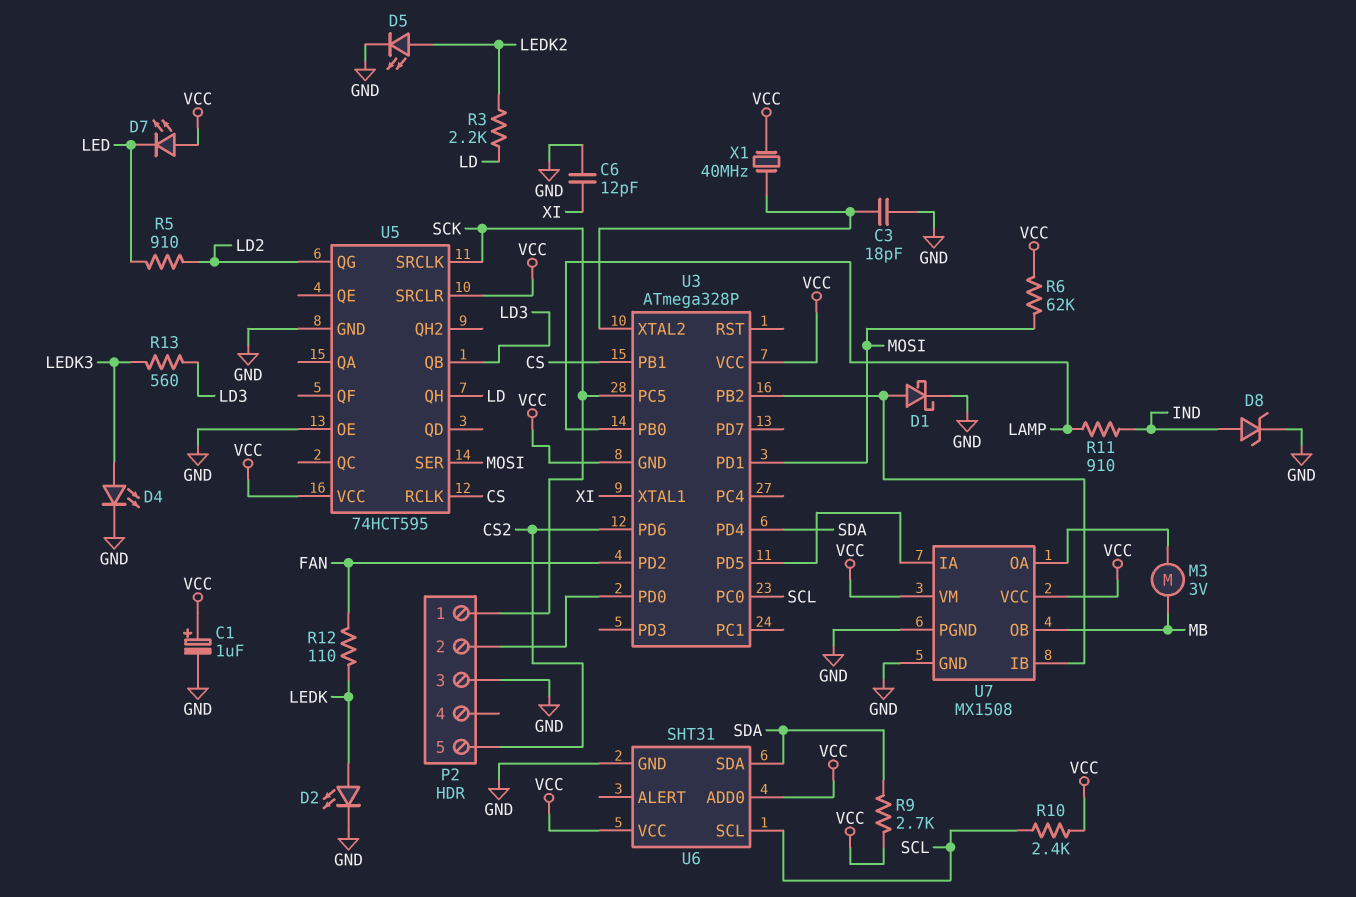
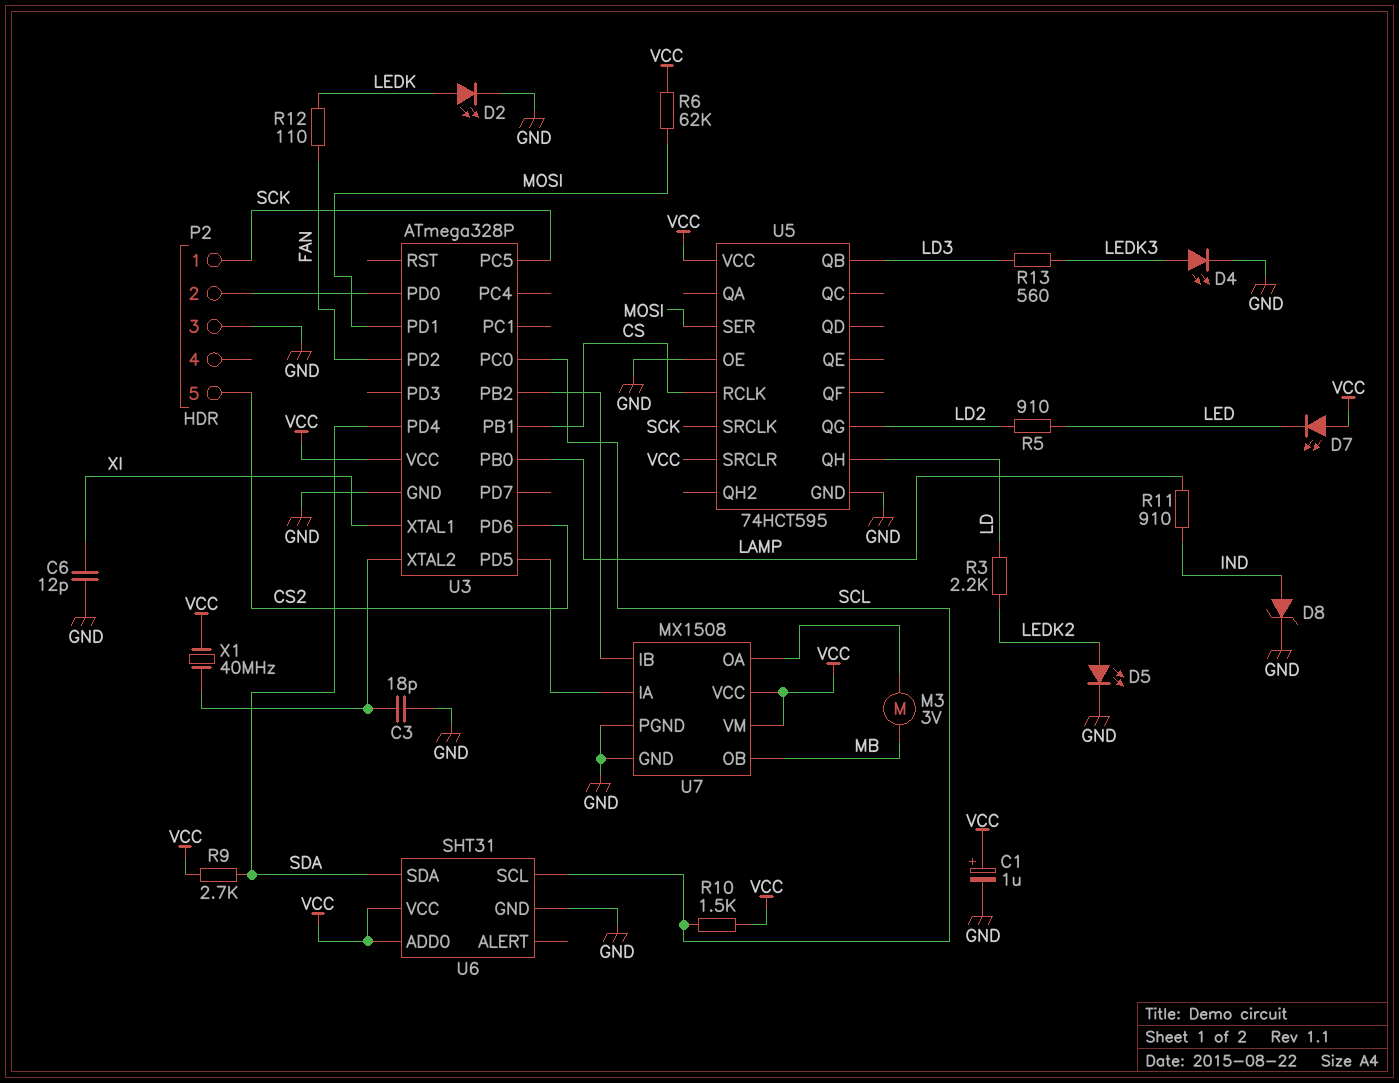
D1: schottky (A U3/PB2, K GND) -> none
R10: 2.4k (SCL, VCC) -> 1.5k (SCL, VCC)
U3 pin GND: VCC -> GND

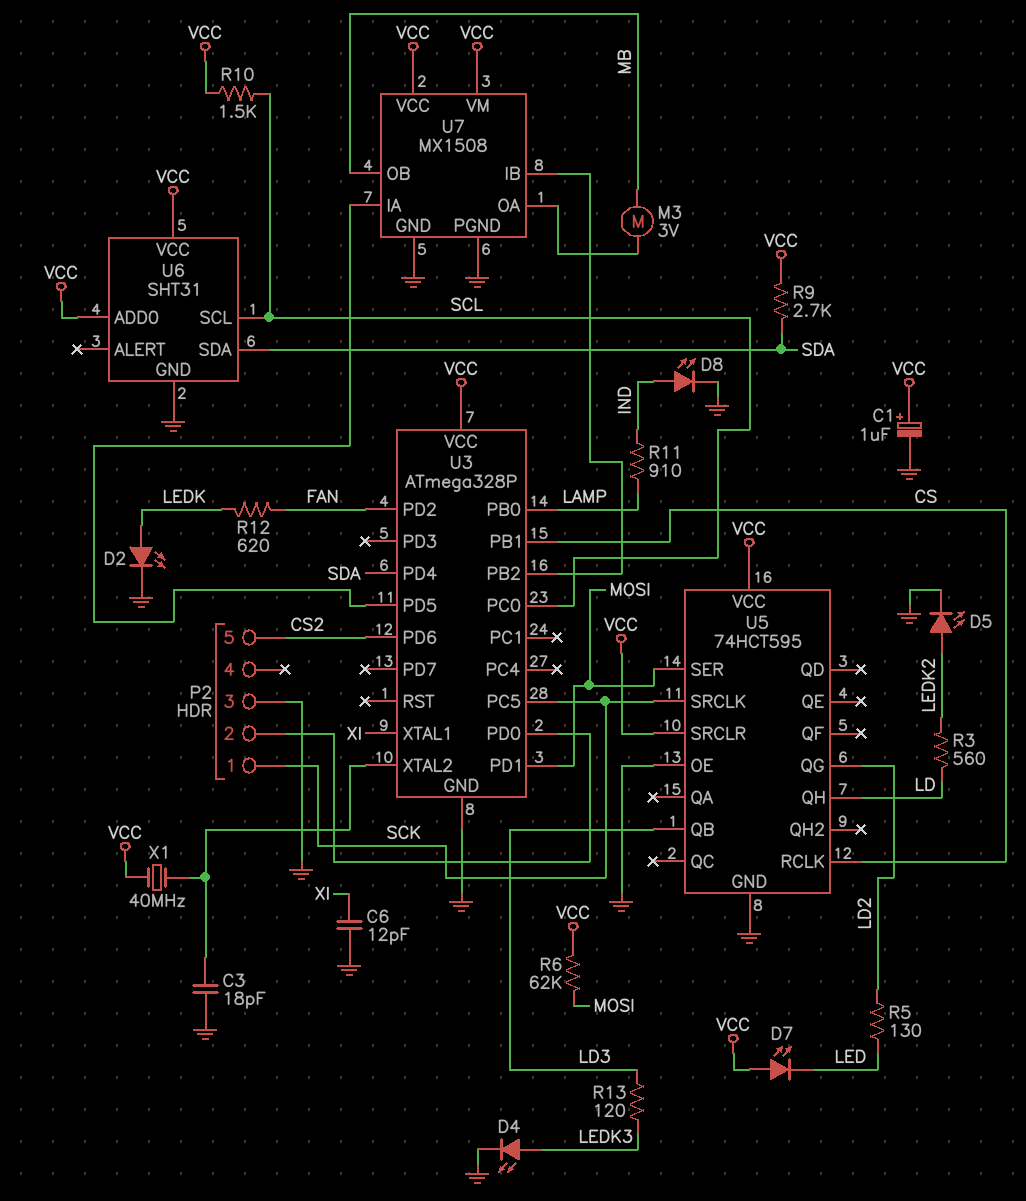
D8: zener (A IND, K GND) -> LED (A IND, K GND)
R3: 2.2k (LD, LEDK2) -> 560 (LD, LEDK2)
R5: 910 (LD2, LED) -> 130 (LD2, LED)
R12: 110 (FAN, LEDK) -> 620 (FAN, LEDK)
R13: 560 (LD3, LEDK3) -> 120 (LD3, LEDK3)

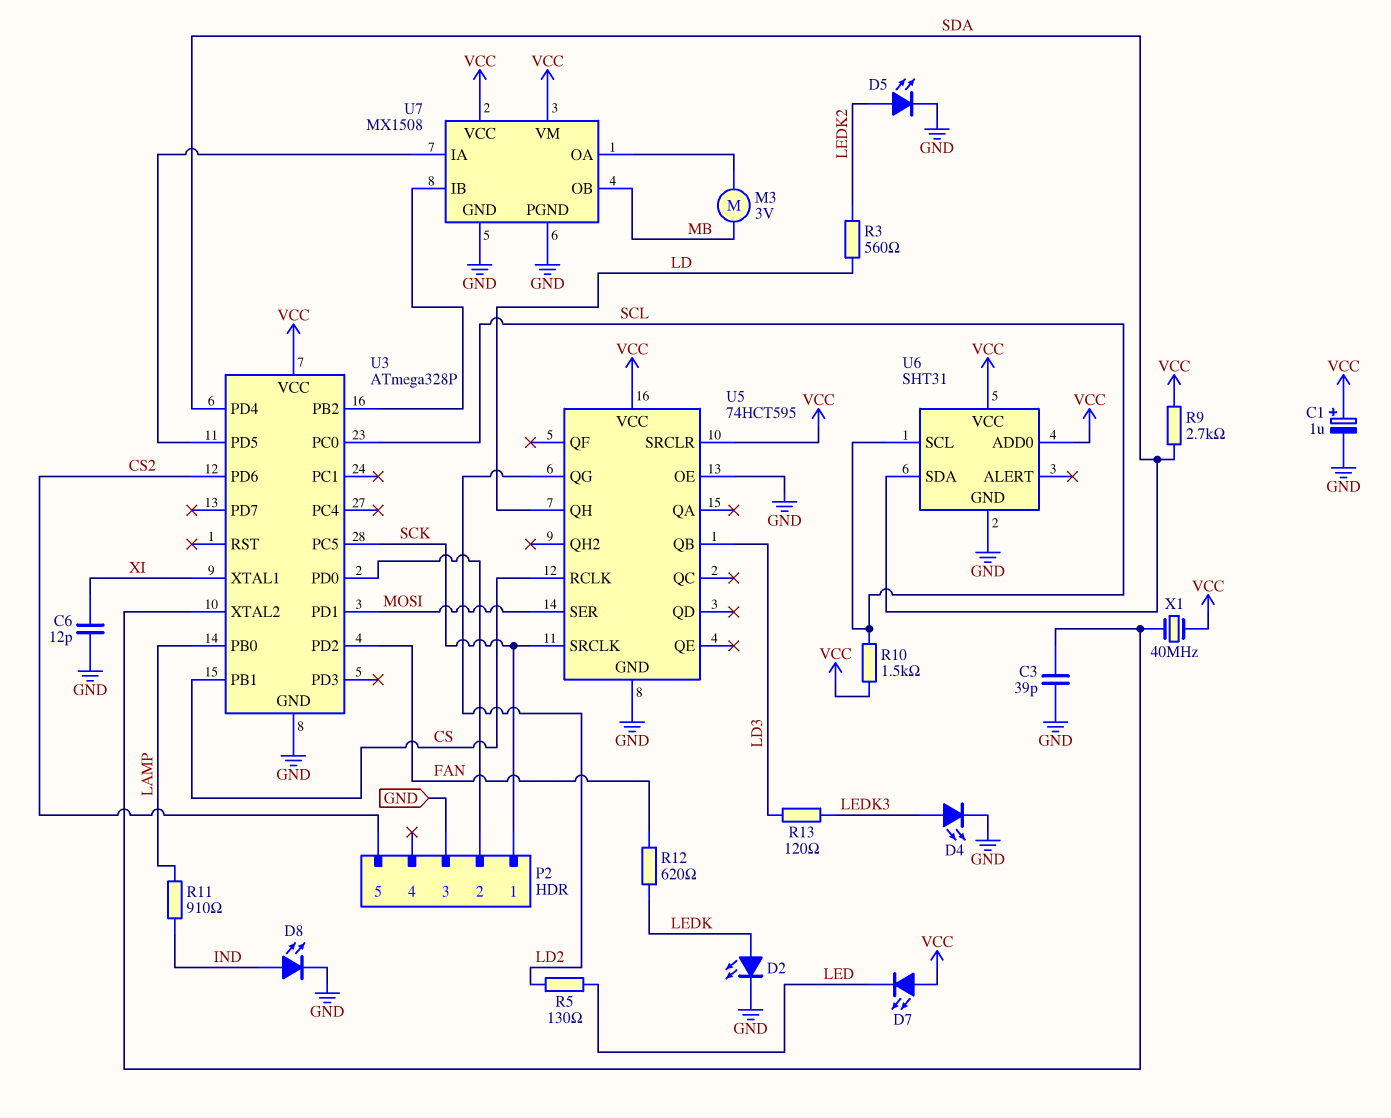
C3: 18pF (GND, U3/XTAL2) -> 39pF (GND, U3/XTAL2)
R6: 62k (MOSI, VCC) -> none

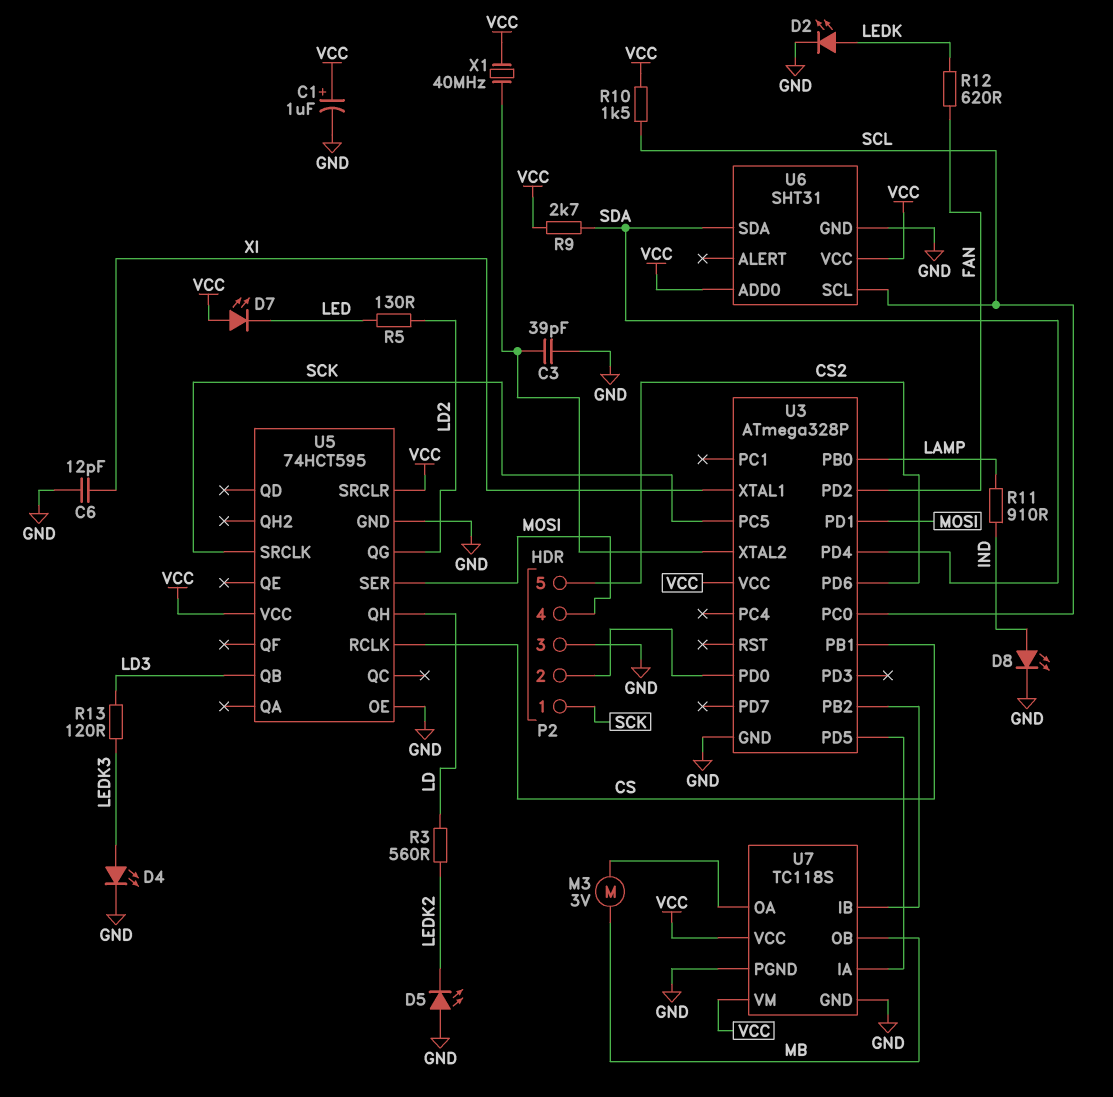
D5: LED (A LEDK2, K GND) -> LED (A GND, K LEDK2)
P2 pin 4: none -> MOSI
U7: MX1508 -> TC118S

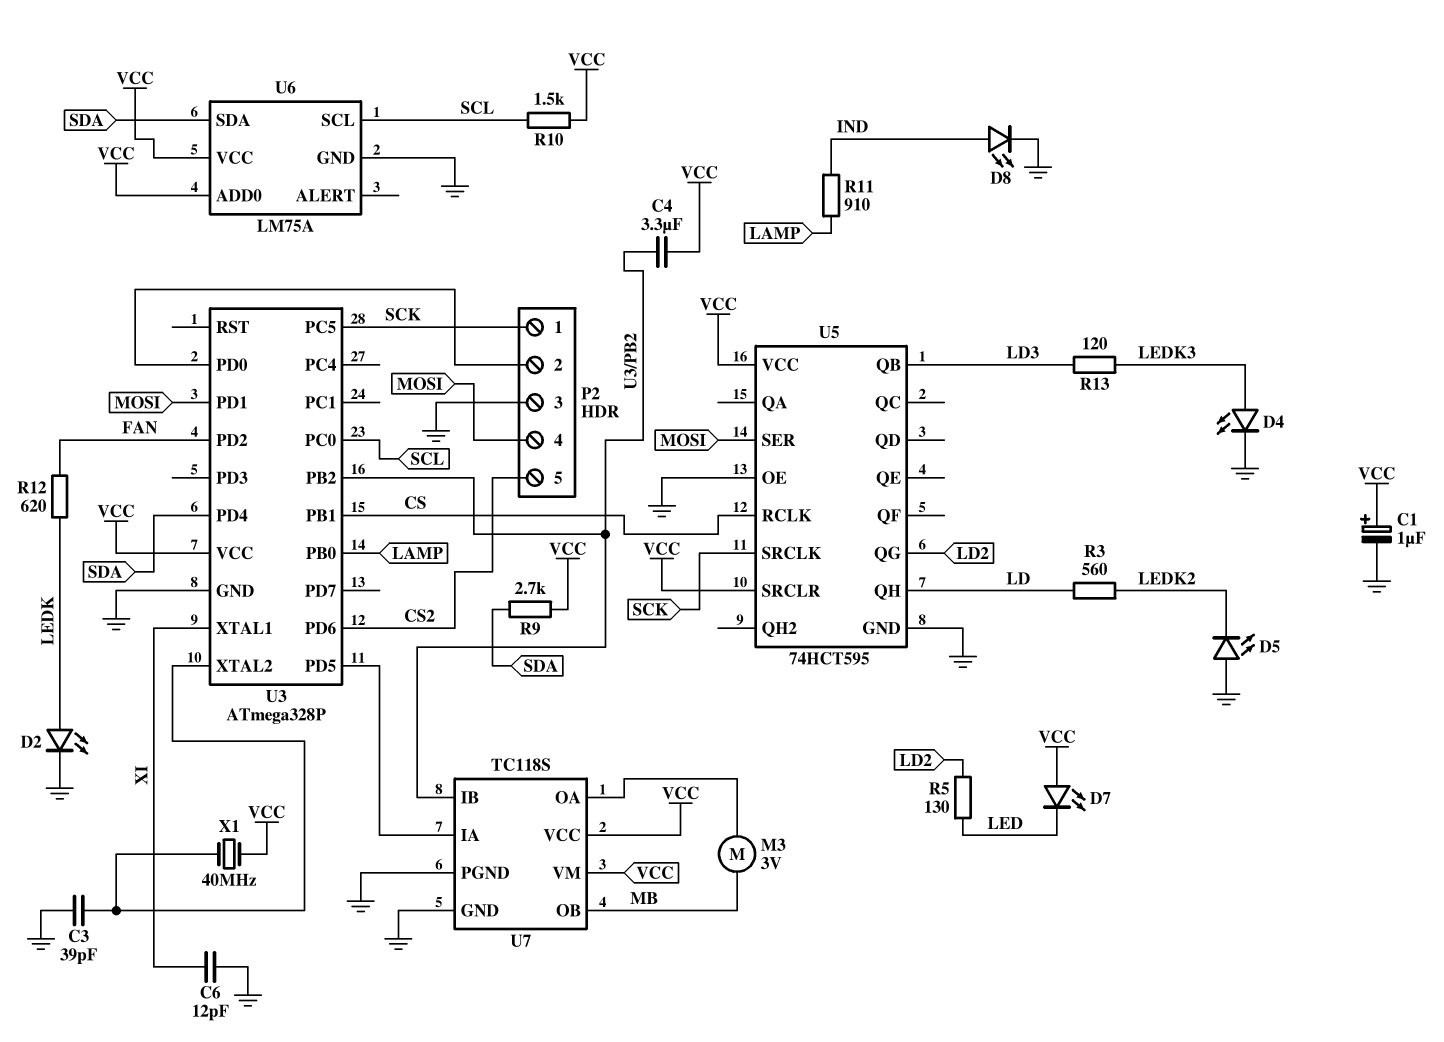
C4: none -> 3.3uF (U3/PB2, VCC)
U6: SHT31 -> LM75A

